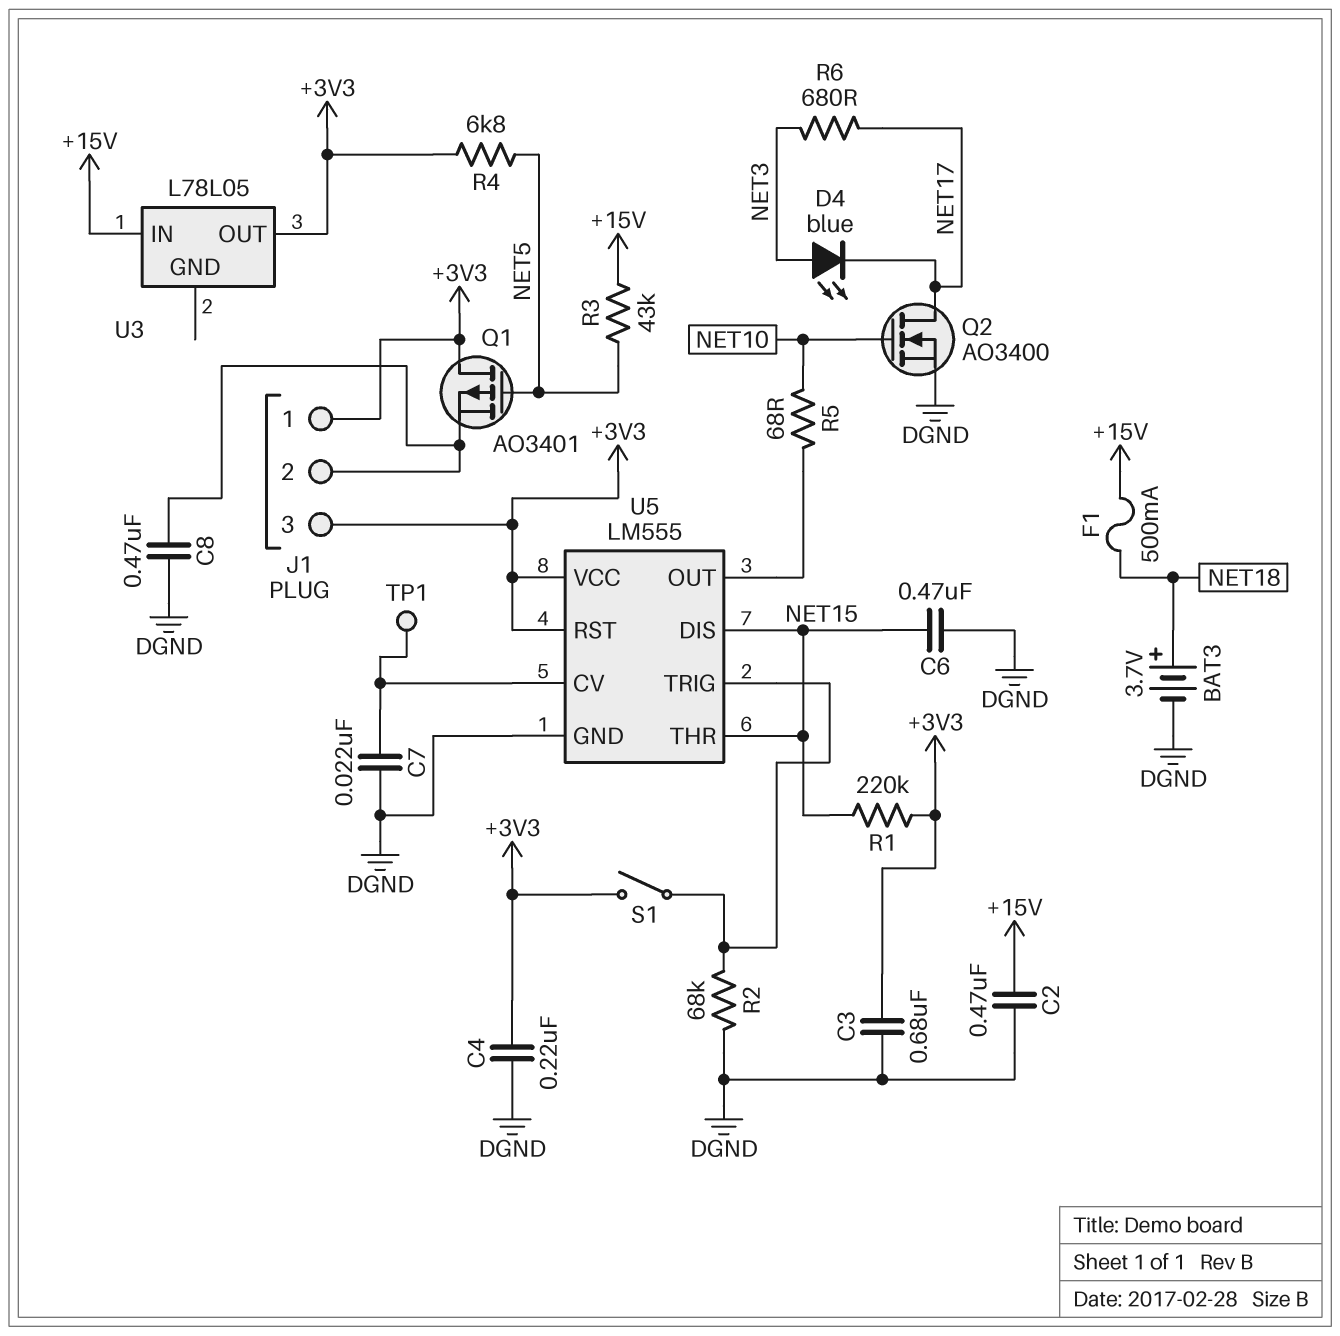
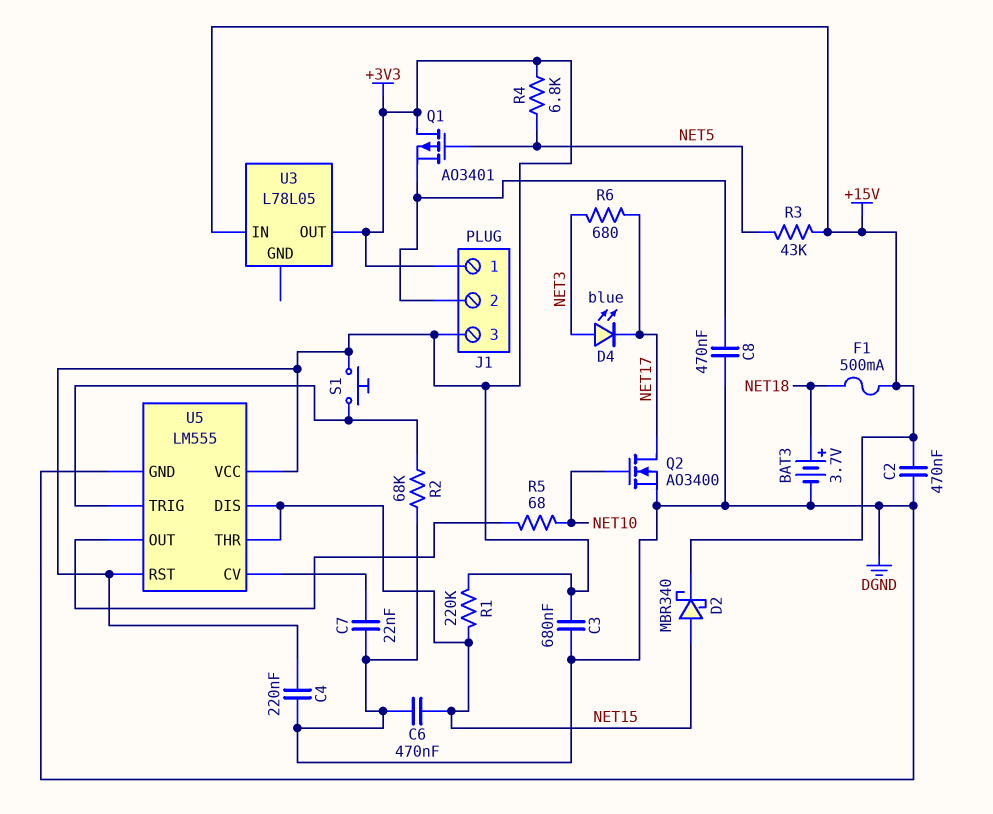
D2: none -> schottky MBR340 (A NET15, K +15V)
S1: switch (+3V3, U5/TRIG) -> button (+3V3, U5/TRIG)
TP1: test point (U5/CV) -> none

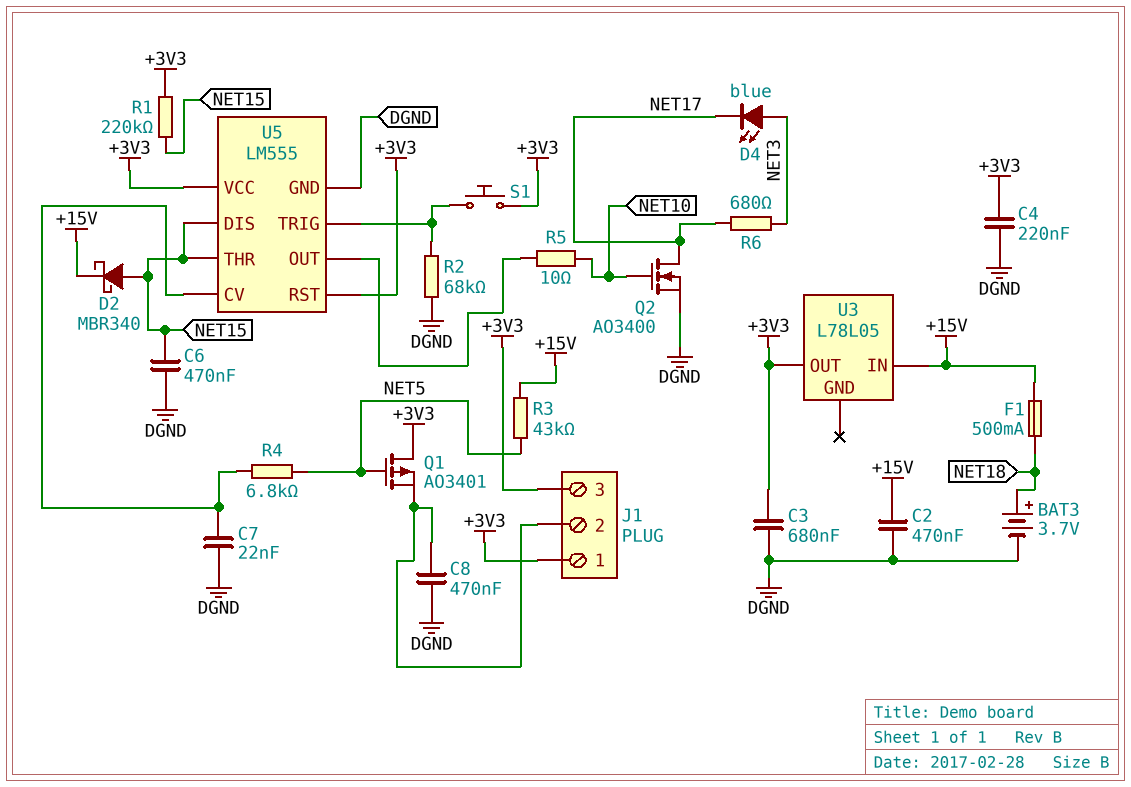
R4: 6.8k (+3V3, NET5) -> 6.8k (NET5, U5/CV)
R5: 68 (NET10, U5/OUT) -> 10 (NET10, U5/OUT)

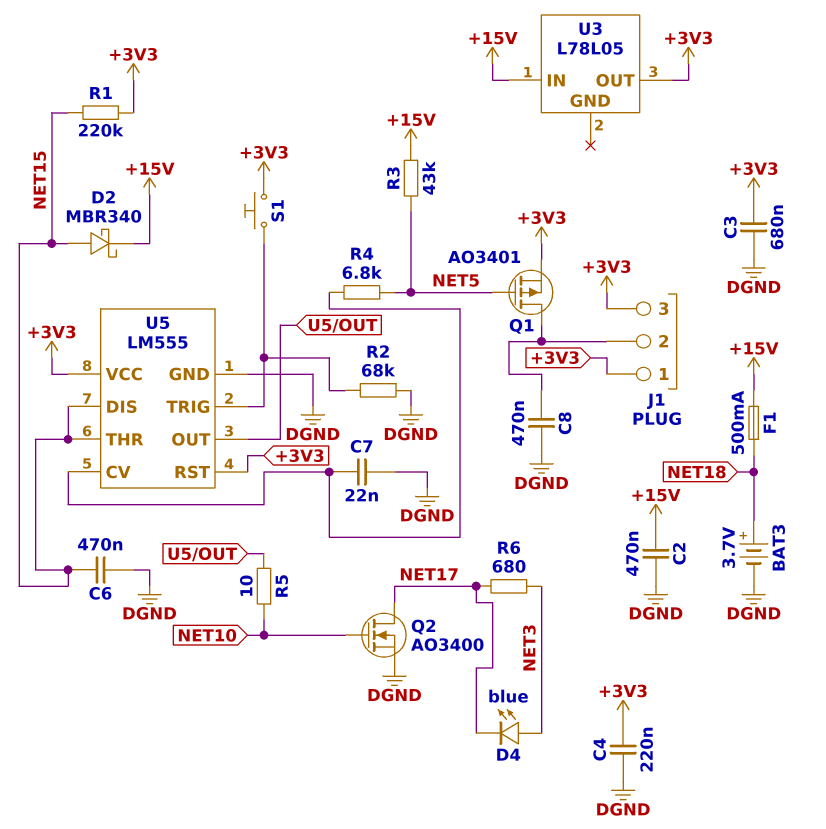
Q1: PMOS AO3401 (G NET5, D +3V3, S J1/2) -> PMOS AO3401 (G NET5, D J1/2, S +3V3)

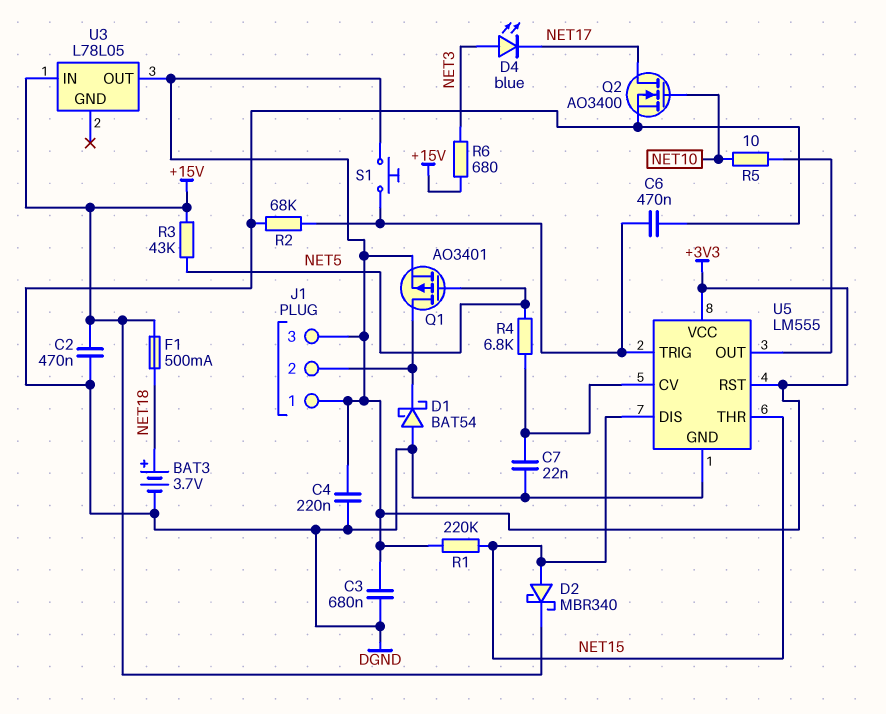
C6: 470nF (DGND, NET15) -> 470nF (DGND, U5/TRIG)
C8: 470nF (DGND, J1/2) -> none
D1: none -> schottky BAT54 (A DGND, K J1/2)
R6: 680 (NET3, NET17) -> 680 (+15V, NET3)

